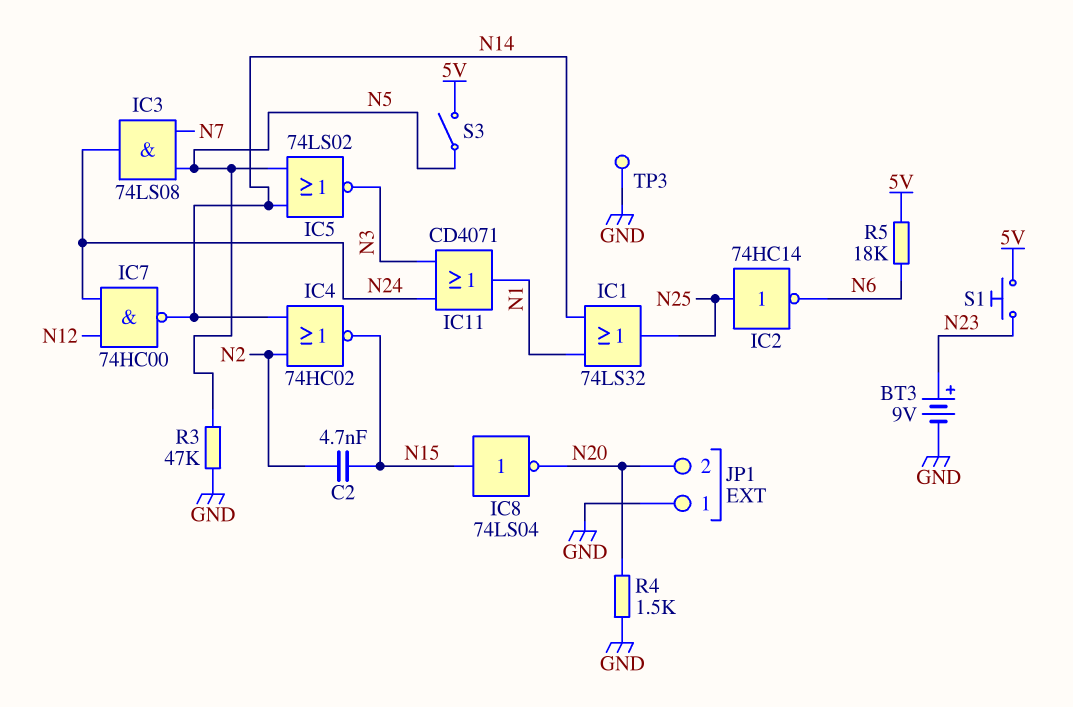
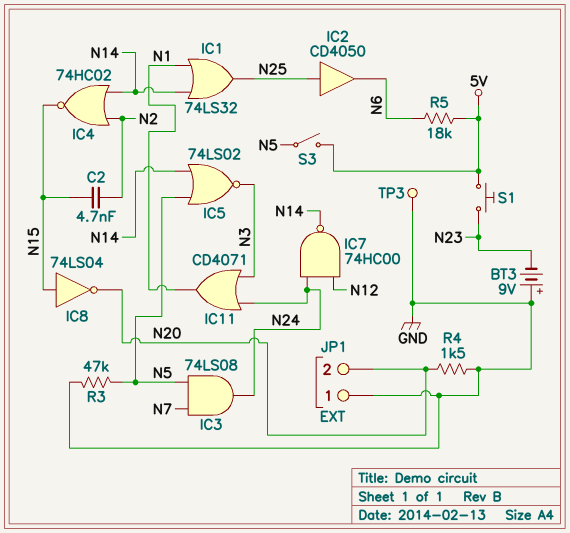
BT3: 9V (plus N23, minus GND) -> 9V (plus GND, minus N23)
IC2: NOT 74HC14 (in N25, out N6) -> buffer CD4050 (in N25, out N6)

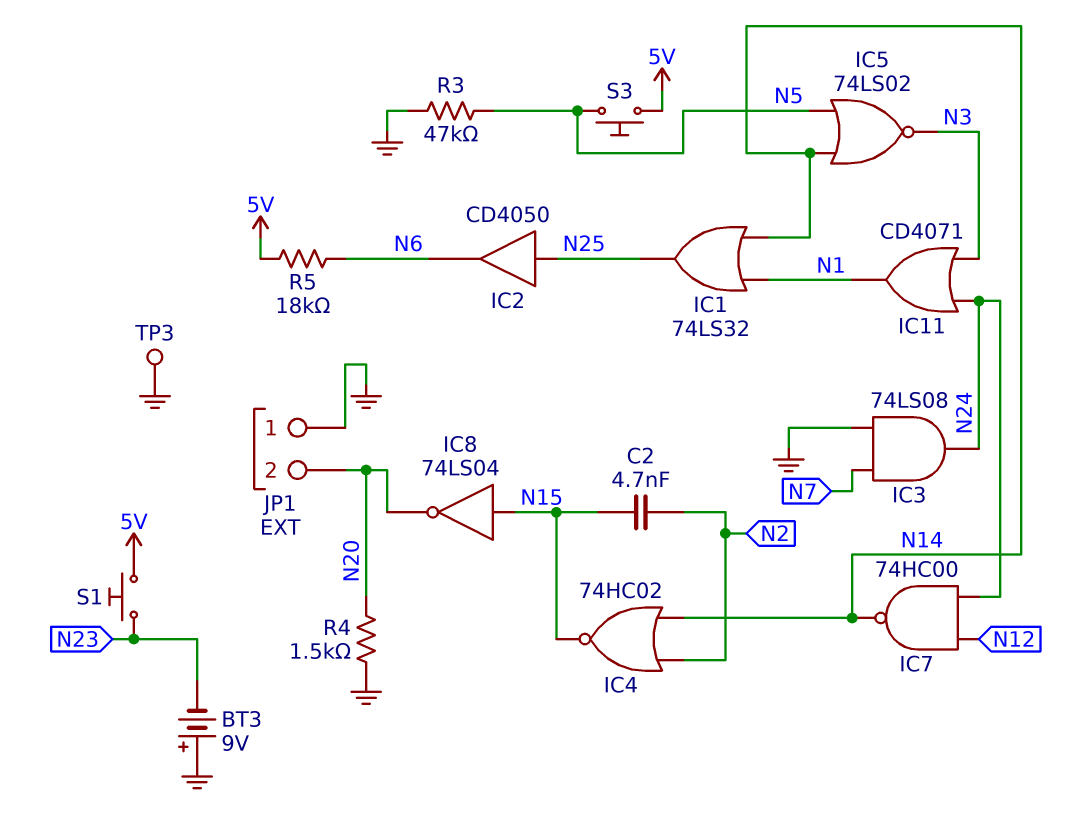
IC3: AND 74LS08 (in N5, in N7, out N24) -> AND 74LS08 (in GND, in N7, out N24)
S3: switch (5V, N5) -> button (5V, N5)

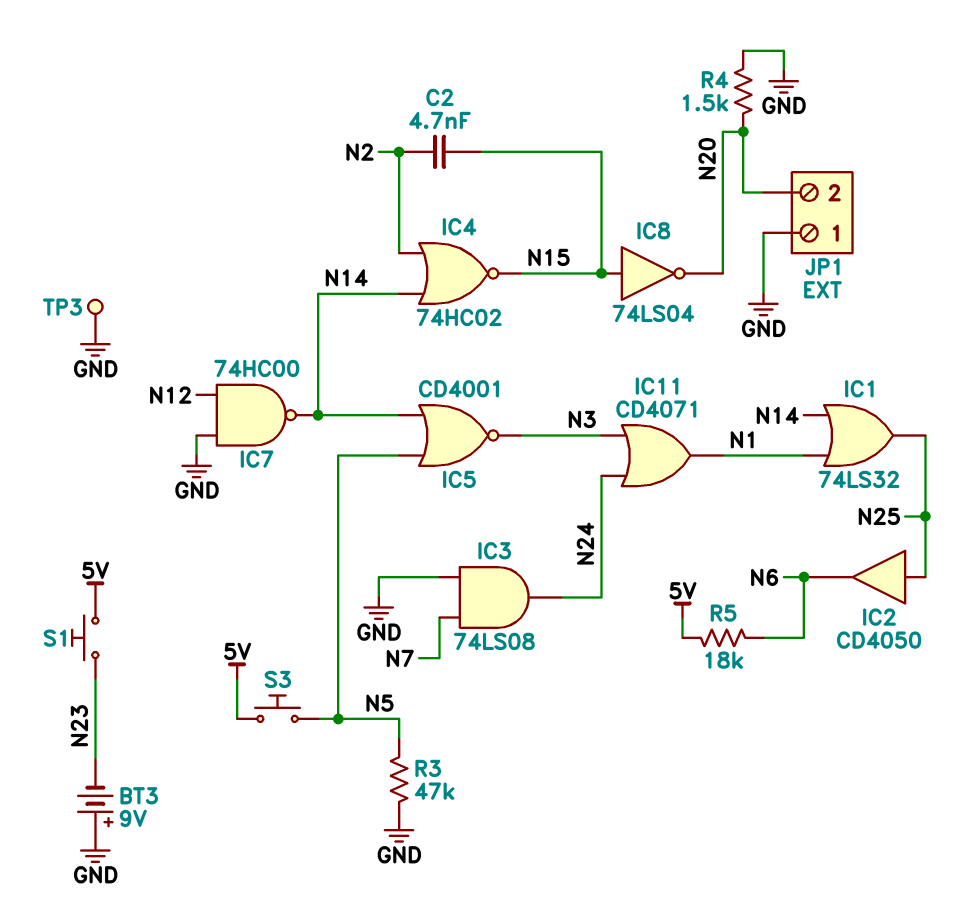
IC5: NOR 74LS02 (in N5, in N14, out N3) -> NOR CD4001 (in N5, in N14, out N3)
IC7: NAND 74HC00 (in N12, in N24, out N14) -> NAND 74HC00 (in GND, in N12, out N14)

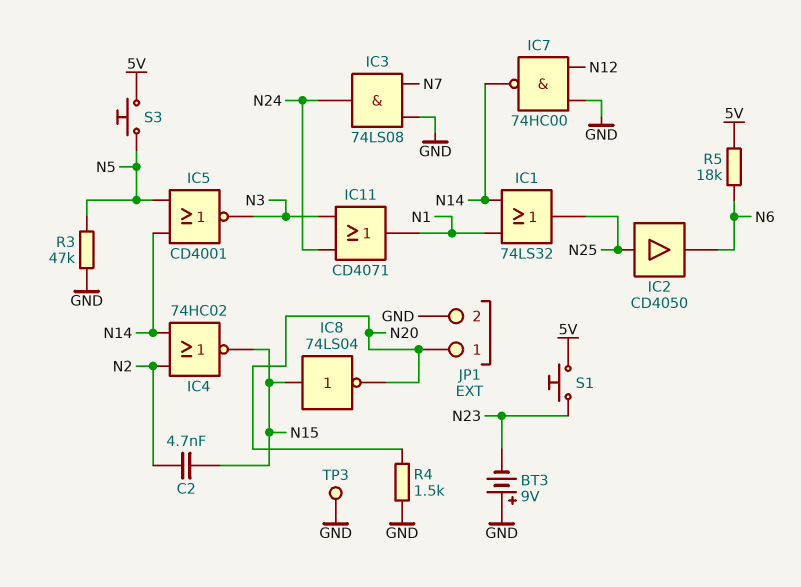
JP1 pin 1: GND -> N20
JP1 pin 2: N20 -> GND

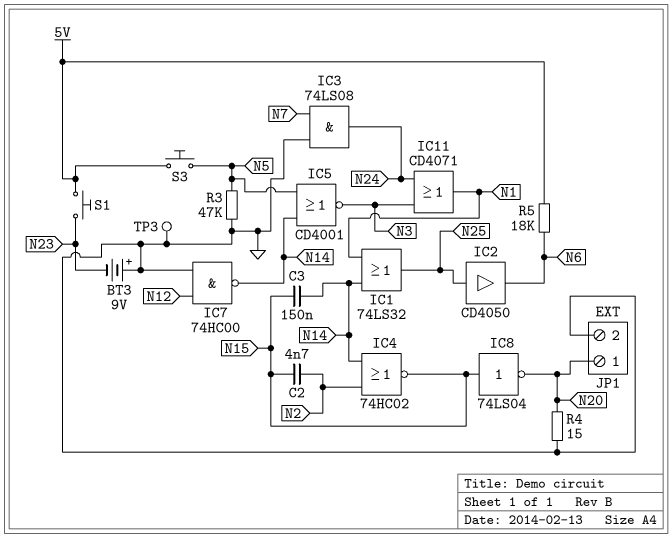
C3: none -> 150nF (N14, N15)
R4: 1.5k (GND, N20) -> 15 (GND, N20)

